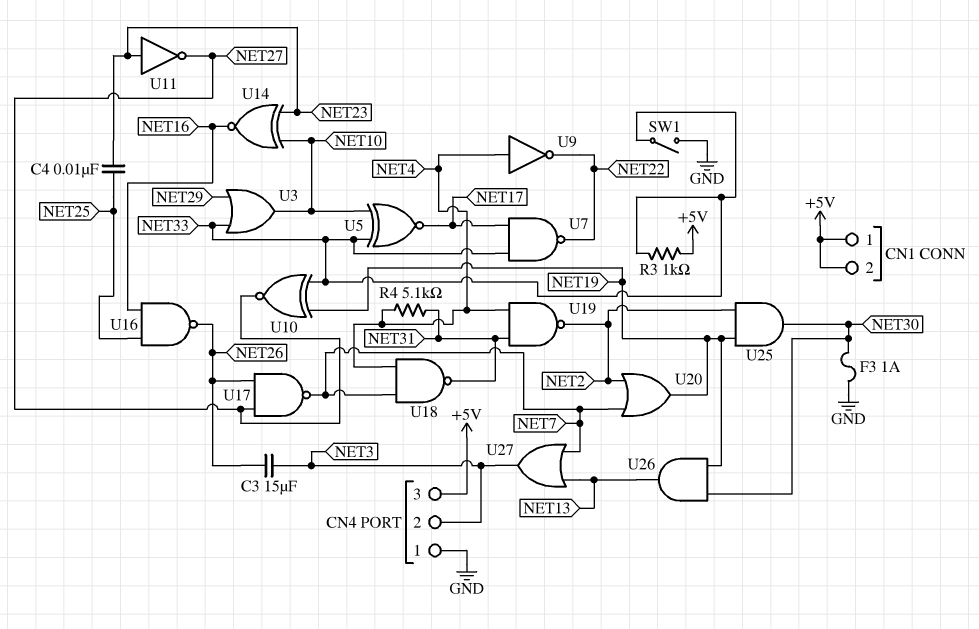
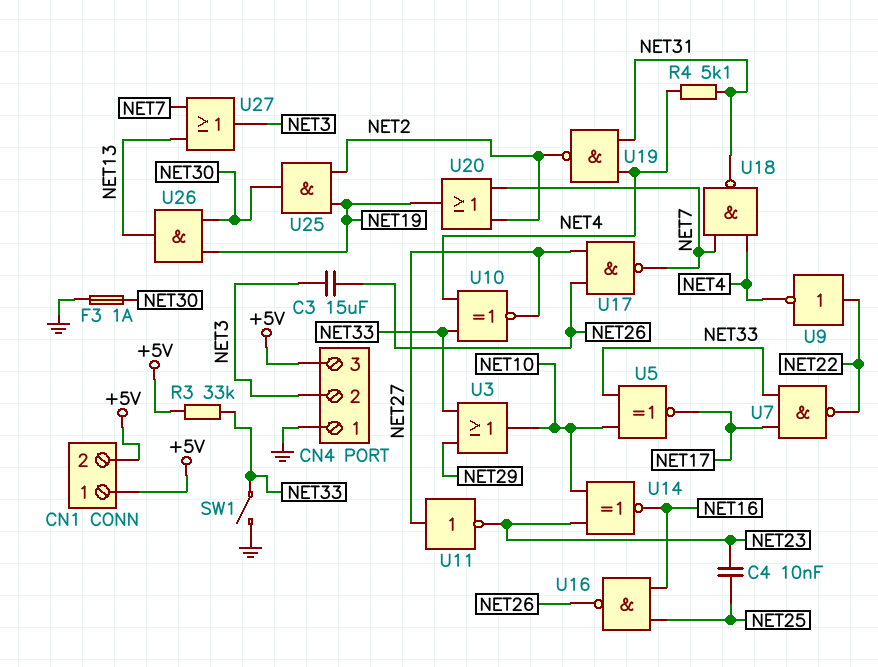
R3: 1k (+5V, NET33) -> 33k (+5V, NET33)
U9: NOT (in NET4, out NET22) -> NOT (in NET22, out NET4)
U10: XNOR (in NET19, in NET33, out NET27) -> XNOR (in NET4, in NET33, out NET27)
U11: NOT (in NET23, out NET27) -> NOT (in NET27, out NET23)

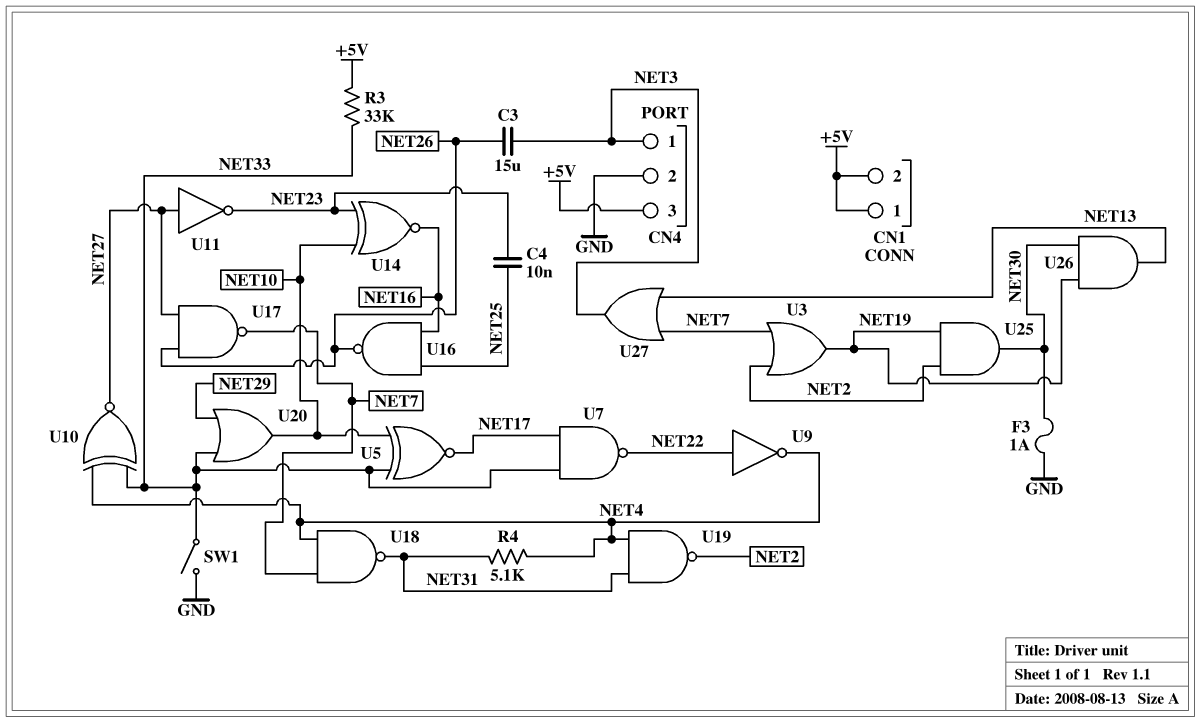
CN4 pin 1: GND -> NET3
CN4 pin 2: NET3 -> GND
U3: OR (in NET29, in NET33, out NET10) -> OR (in NET2, in NET7, out NET19)
U20: OR (in NET2, in NET7, out NET19) -> OR (in NET29, in NET33, out NET10)

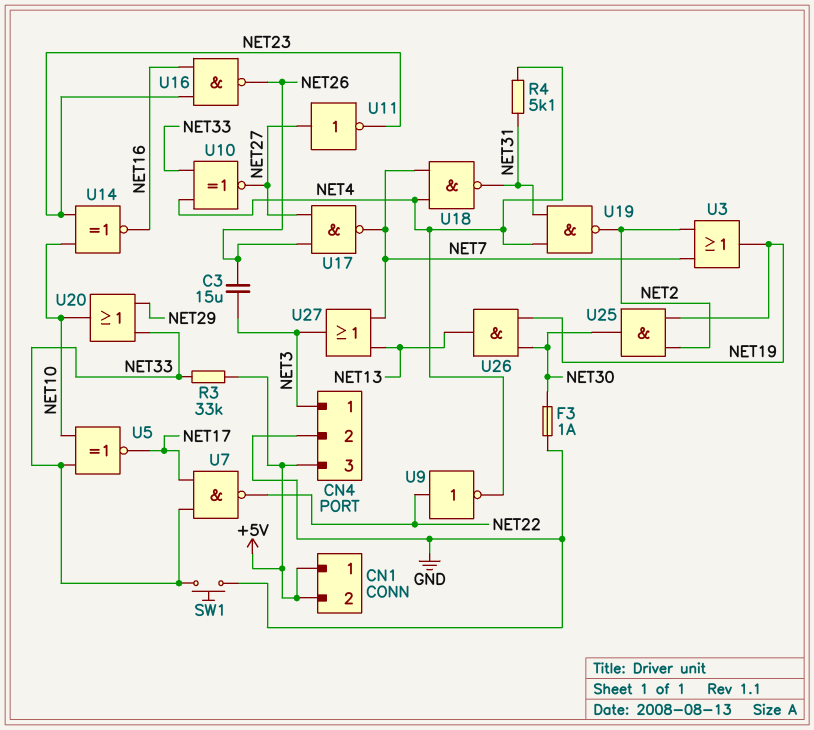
C4: 10nF (NET23, NET25) -> none
SW1: switch (GND, NET33) -> button (GND, NET33)
U16: NAND (in NET16, in NET25, out NET26) -> NAND (in NET16, in NET23, out NET26)

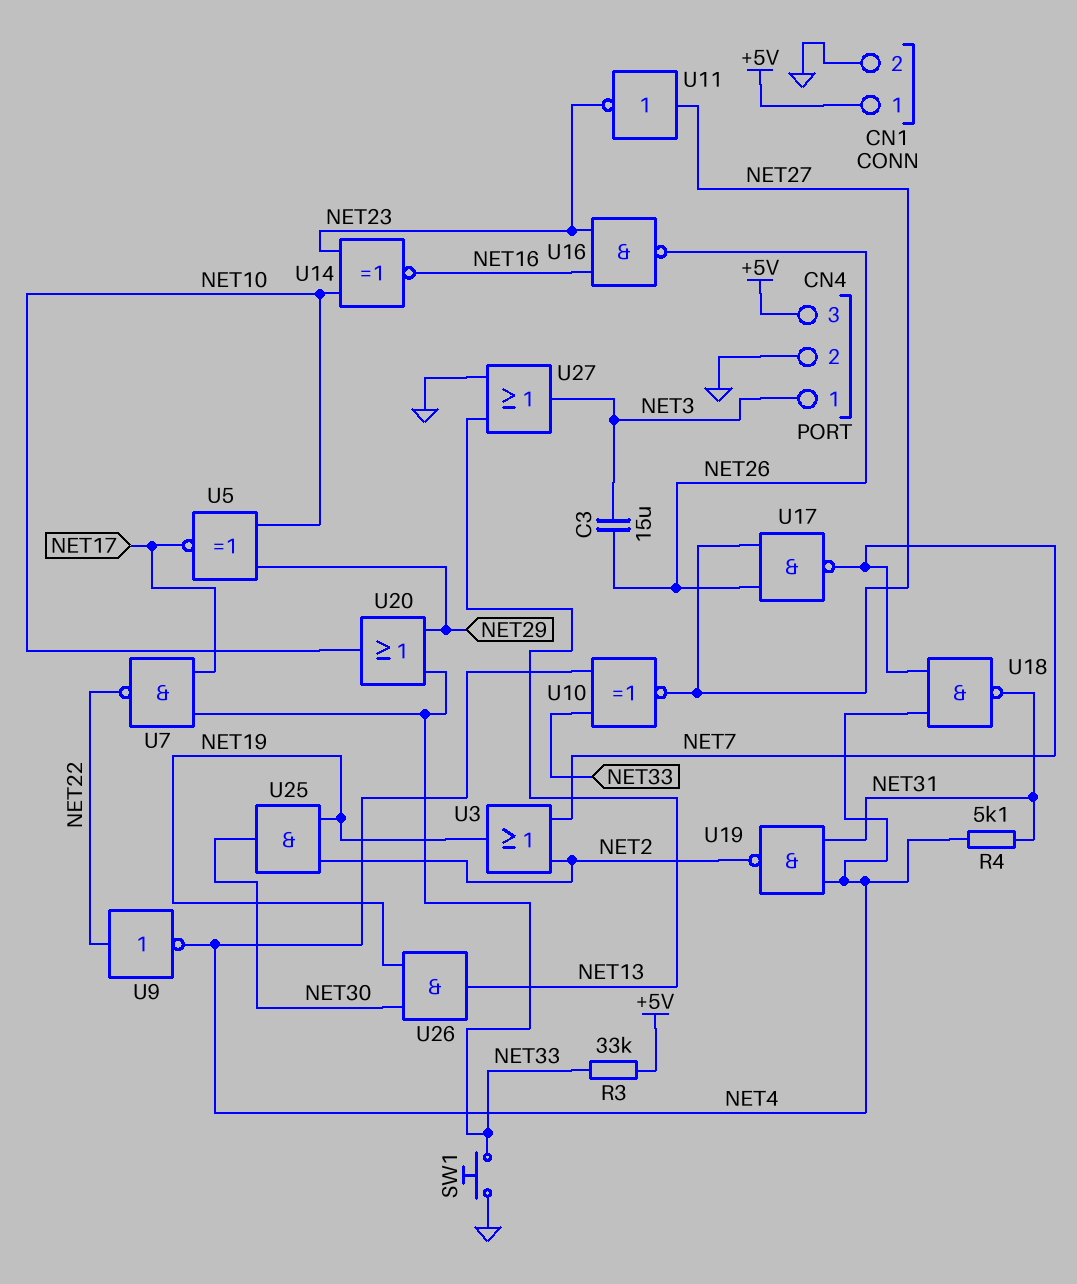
CN1 pin 2: +5V -> GND
F3: 1A (GND, NET30) -> none
U5: XNOR (in NET10, in NET33, out NET17) -> XNOR (in NET10, in NET29, out NET17)
U27: OR (in NET7, in NET13, out NET3) -> OR (in GND, in NET13, out NET3)

